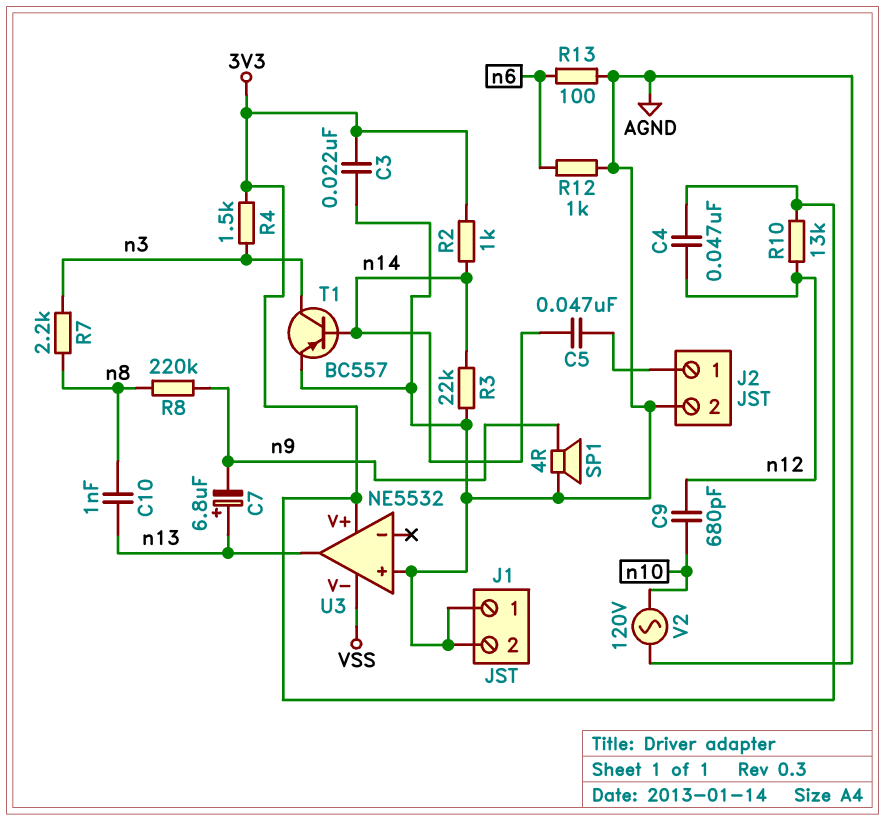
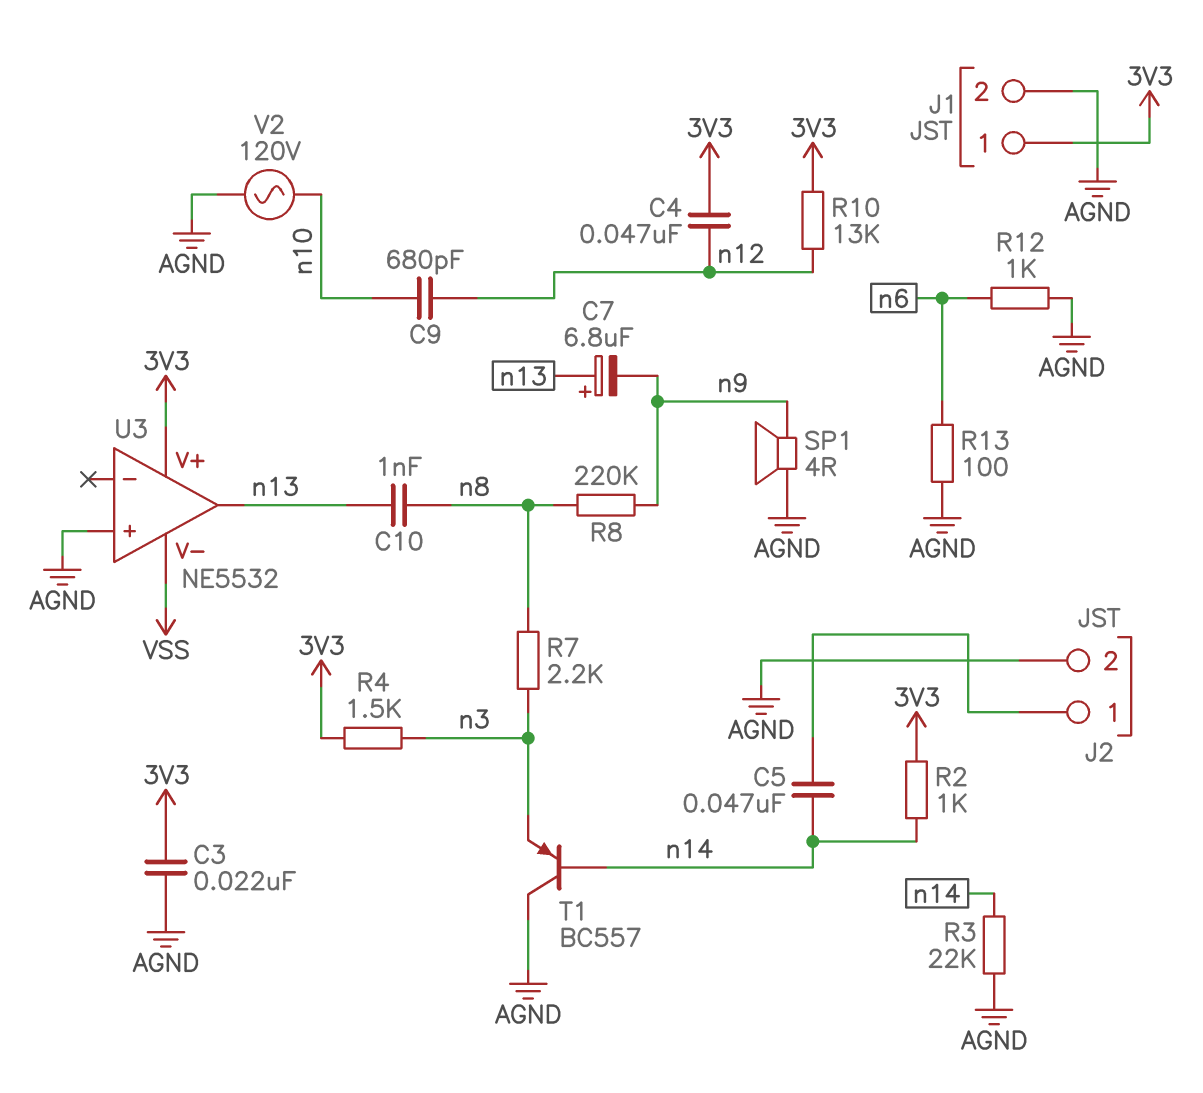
J1 pin 1: AGND -> 3V3
T1: PNP BC557 (B n14, C n3, E AGND) -> PNP BC557 (B n14, C AGND, E n3)

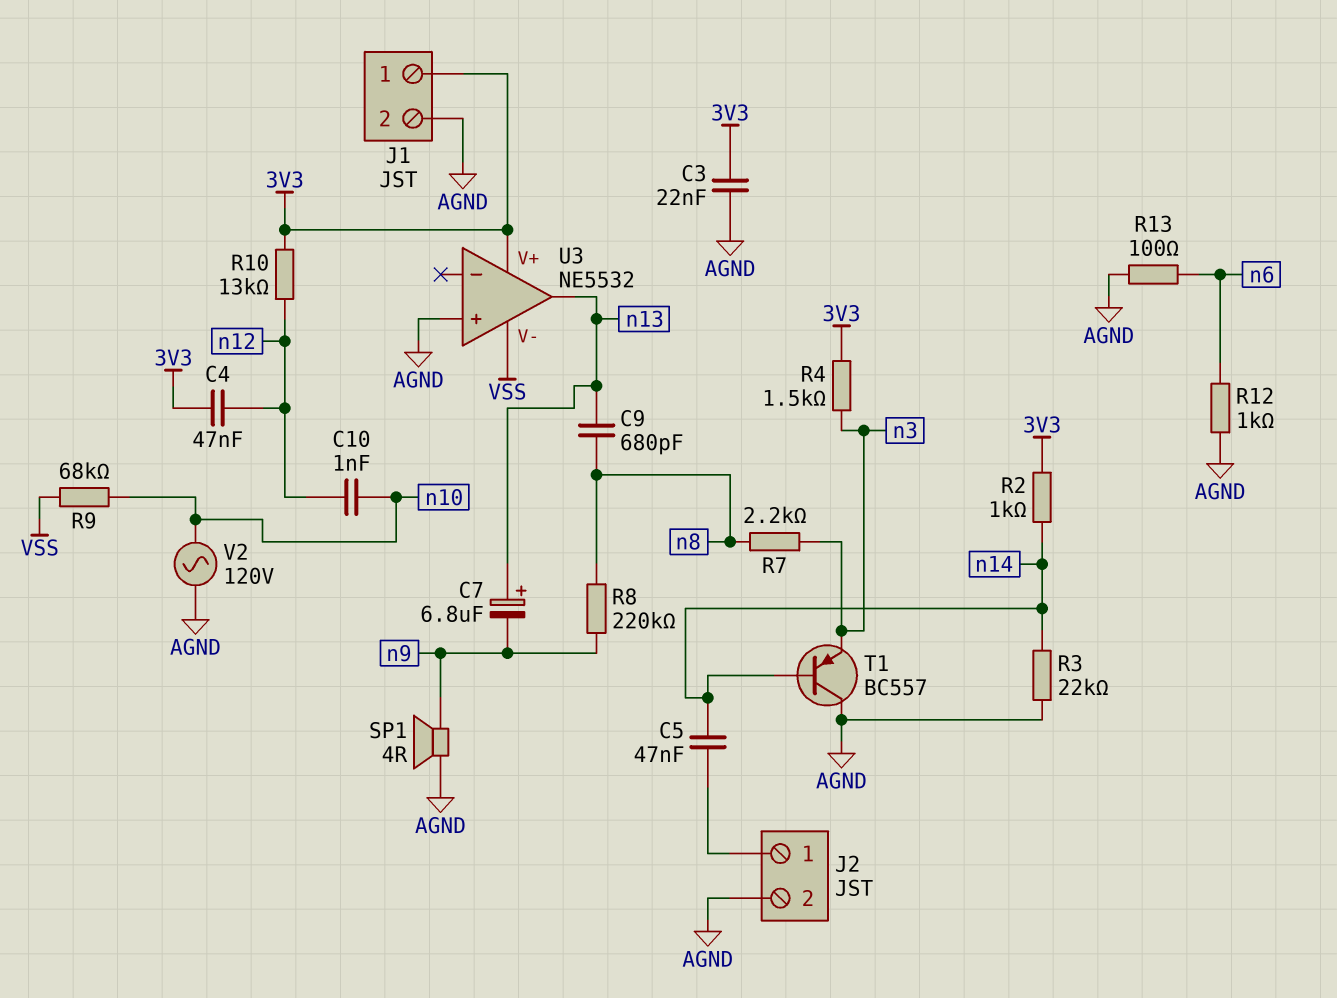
C9: 680pF (n10, n12) -> 680pF (n8, n13)
C10: 1nF (n8, n13) -> 1nF (n10, n12)
R9: none -> 68k (VSS, n10)

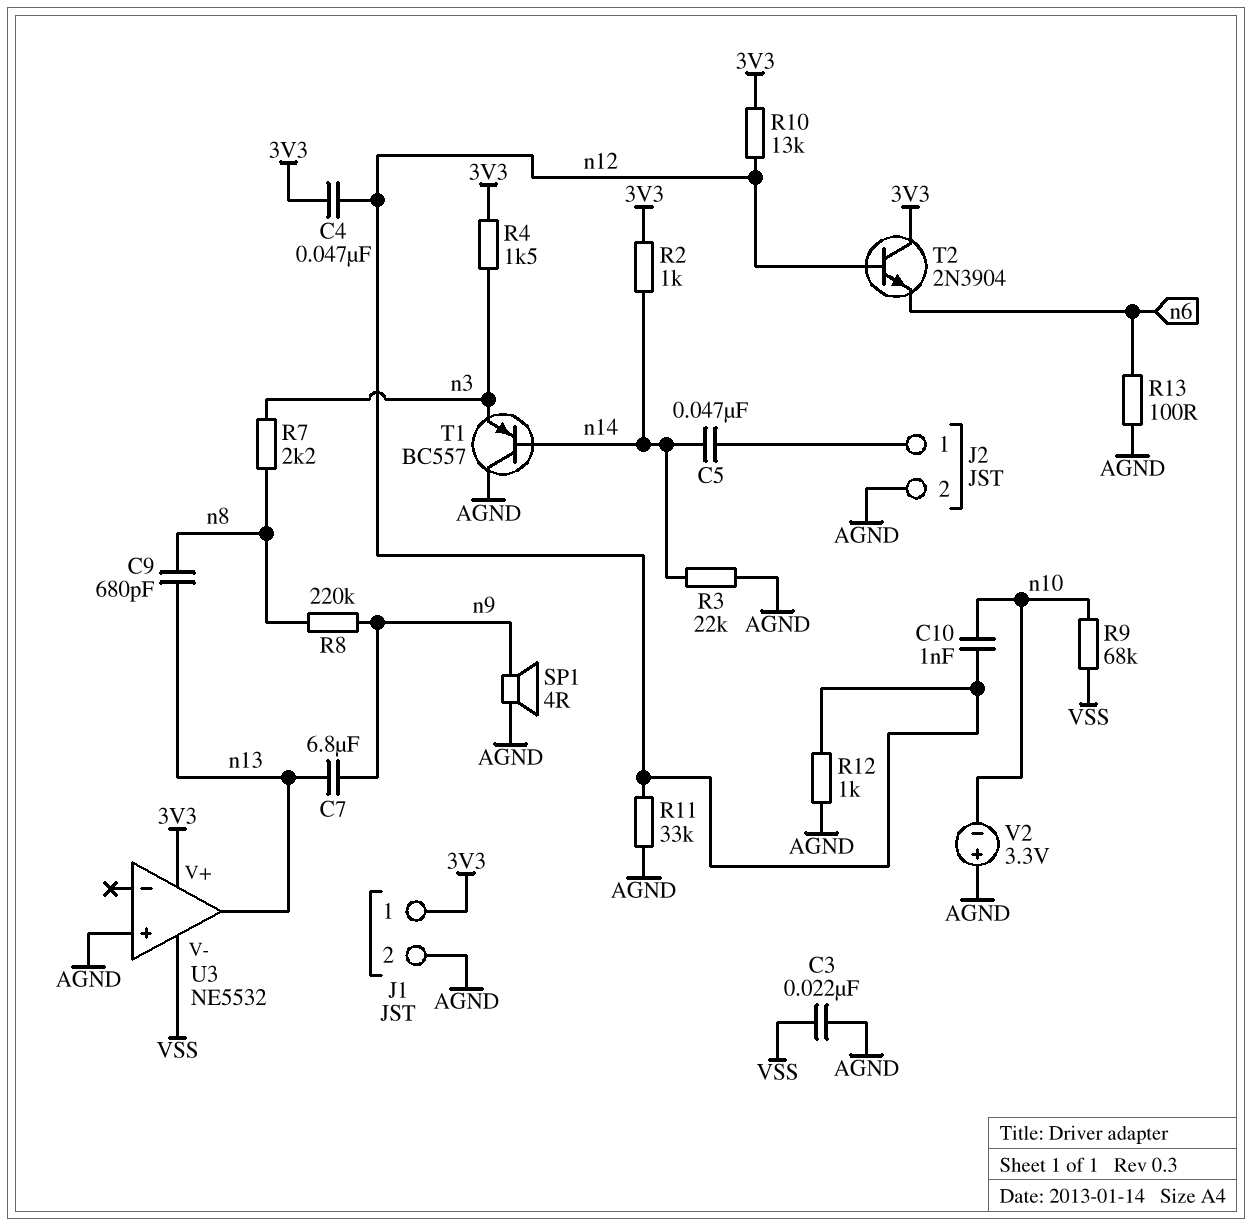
C3: 22nF (3V3, AGND) -> 22nF (AGND, VSS)
C7: 6.8uF (plus n13, minus n9) -> 6.8uF (n9, n13)
R11: none -> 33k (AGND, n12)
R12: 1k (AGND, n6) -> 1k (AGND, n12)
T2: none -> NPN 2N3904 (B n12, C 3V3, E n6)
V2: AC 120V (AGND, n10) -> 3.3V (plus AGND, minus n10)

